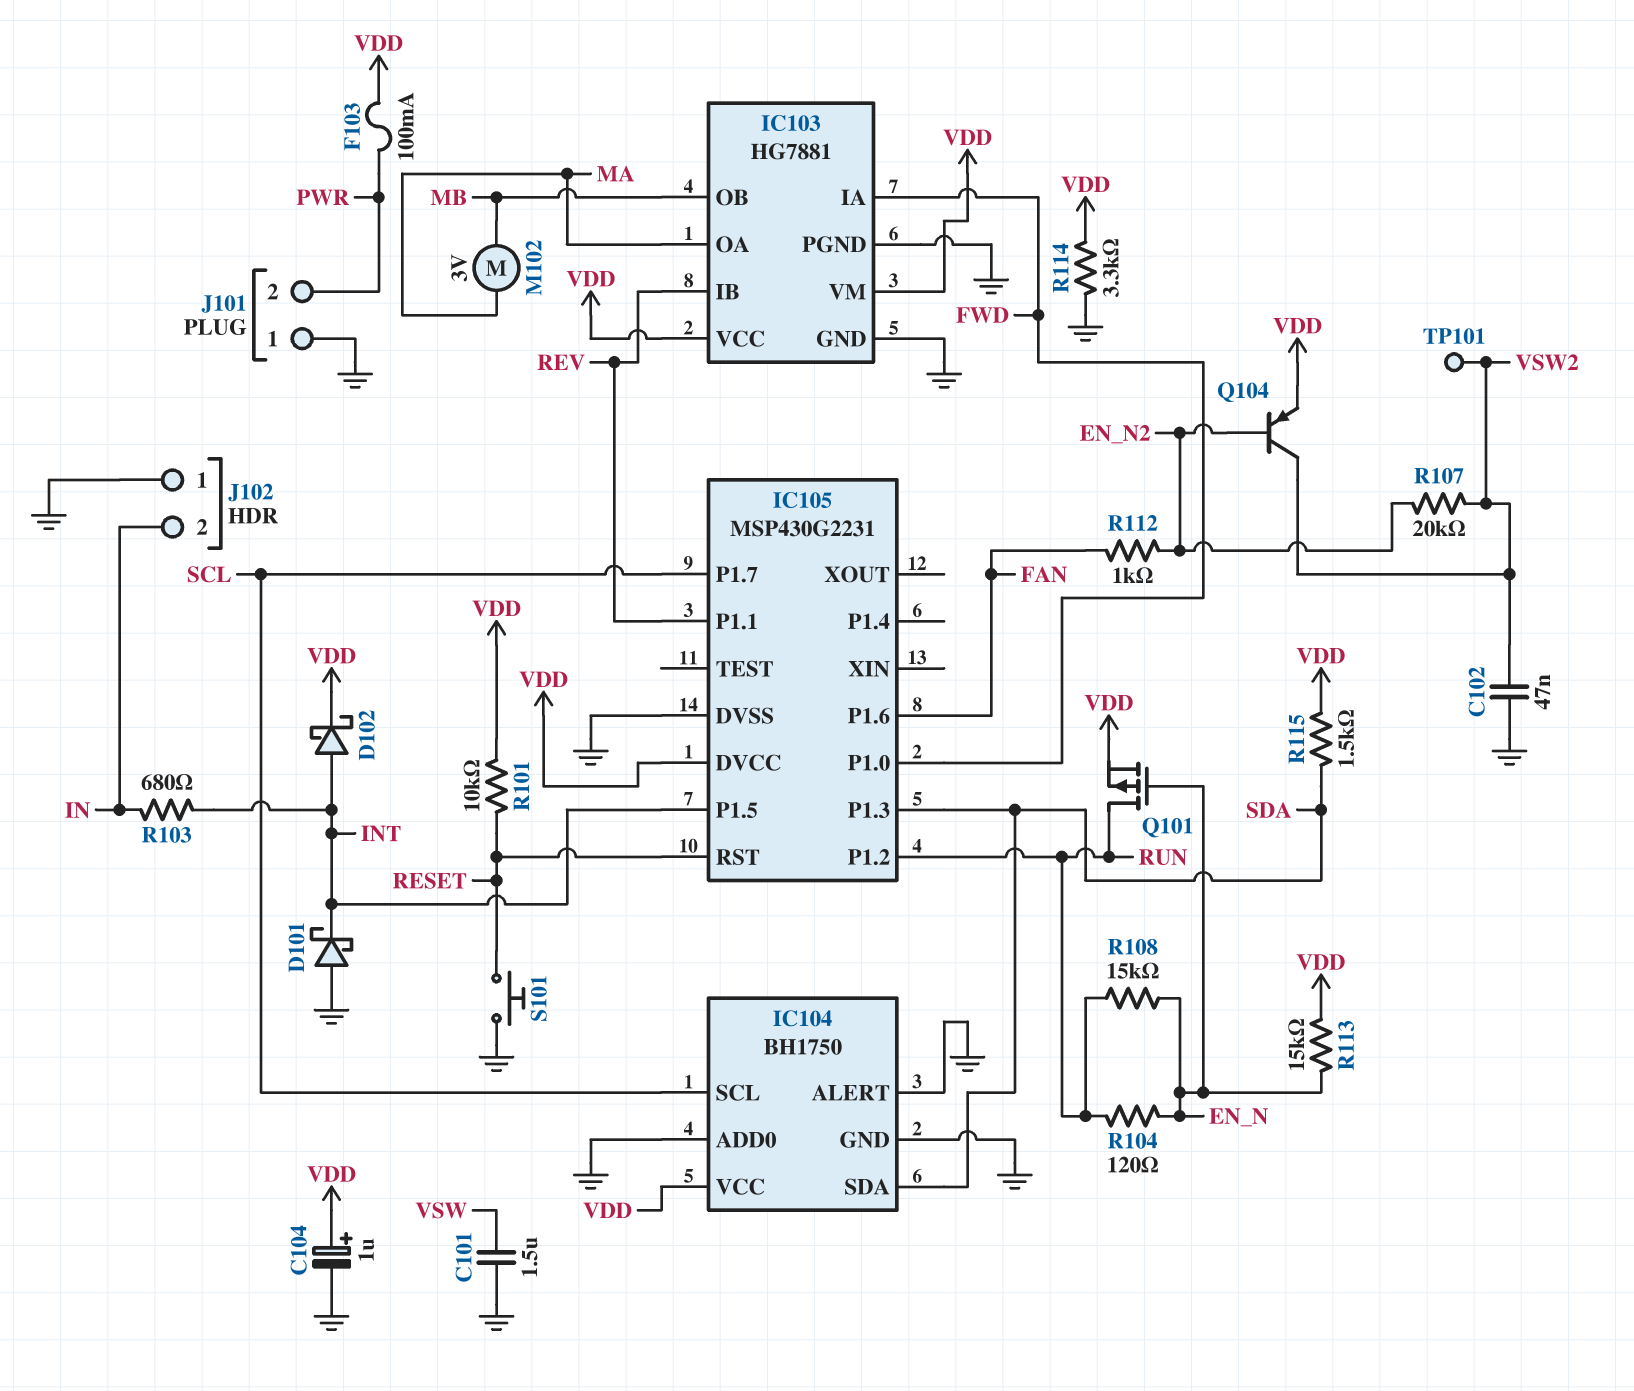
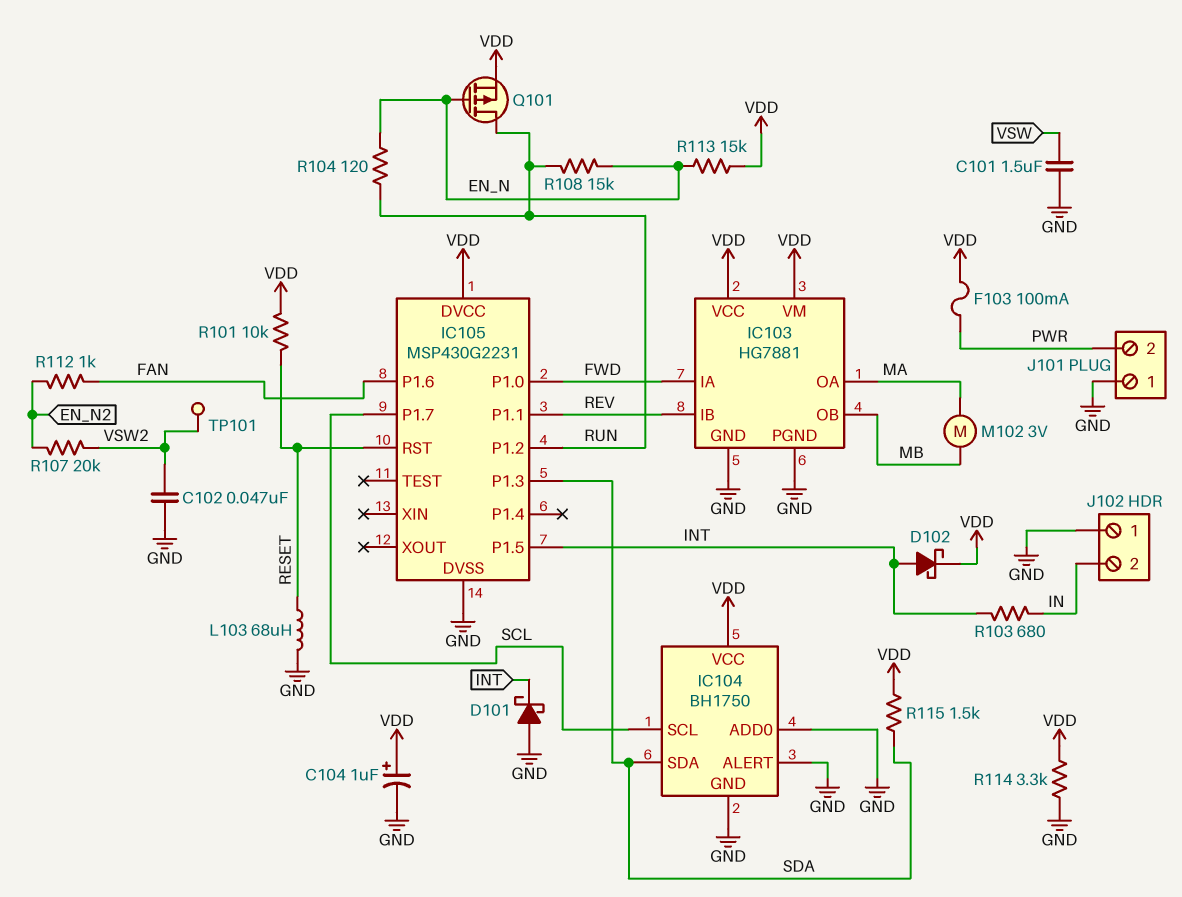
L103: none -> 68uH (GND, RESET)
Q104: PNP (B EN_N2, C VSW2, E VDD) -> none
S101: button (GND, RESET) -> none

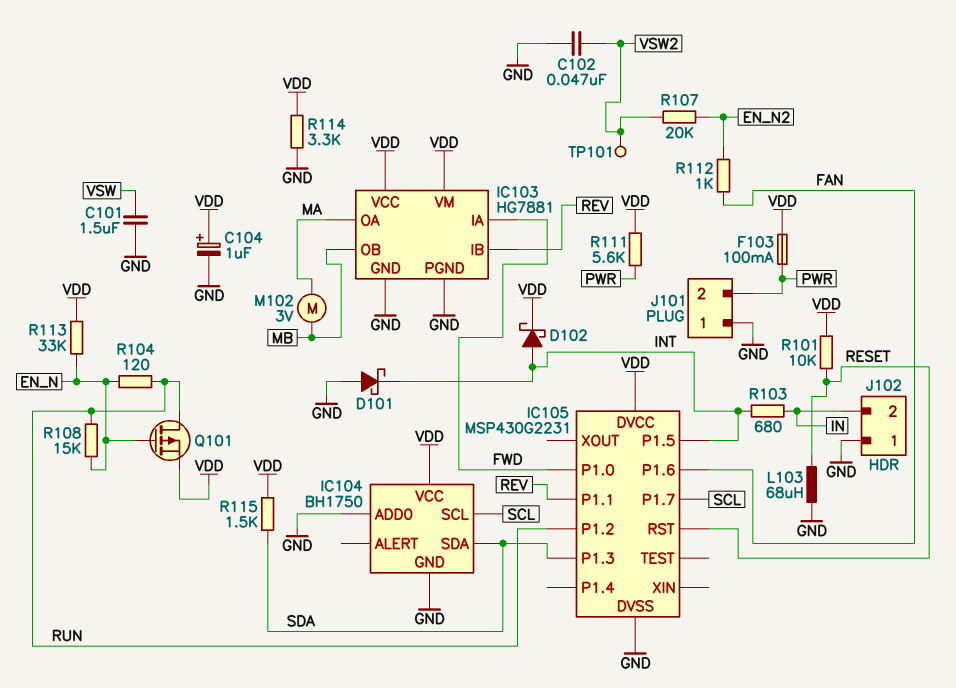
IC104 pin ALERT: GND -> none
R111: none -> 5.6k (PWR, VDD)
R113: 15k (EN_N, VDD) -> 33k (EN_N, VDD)

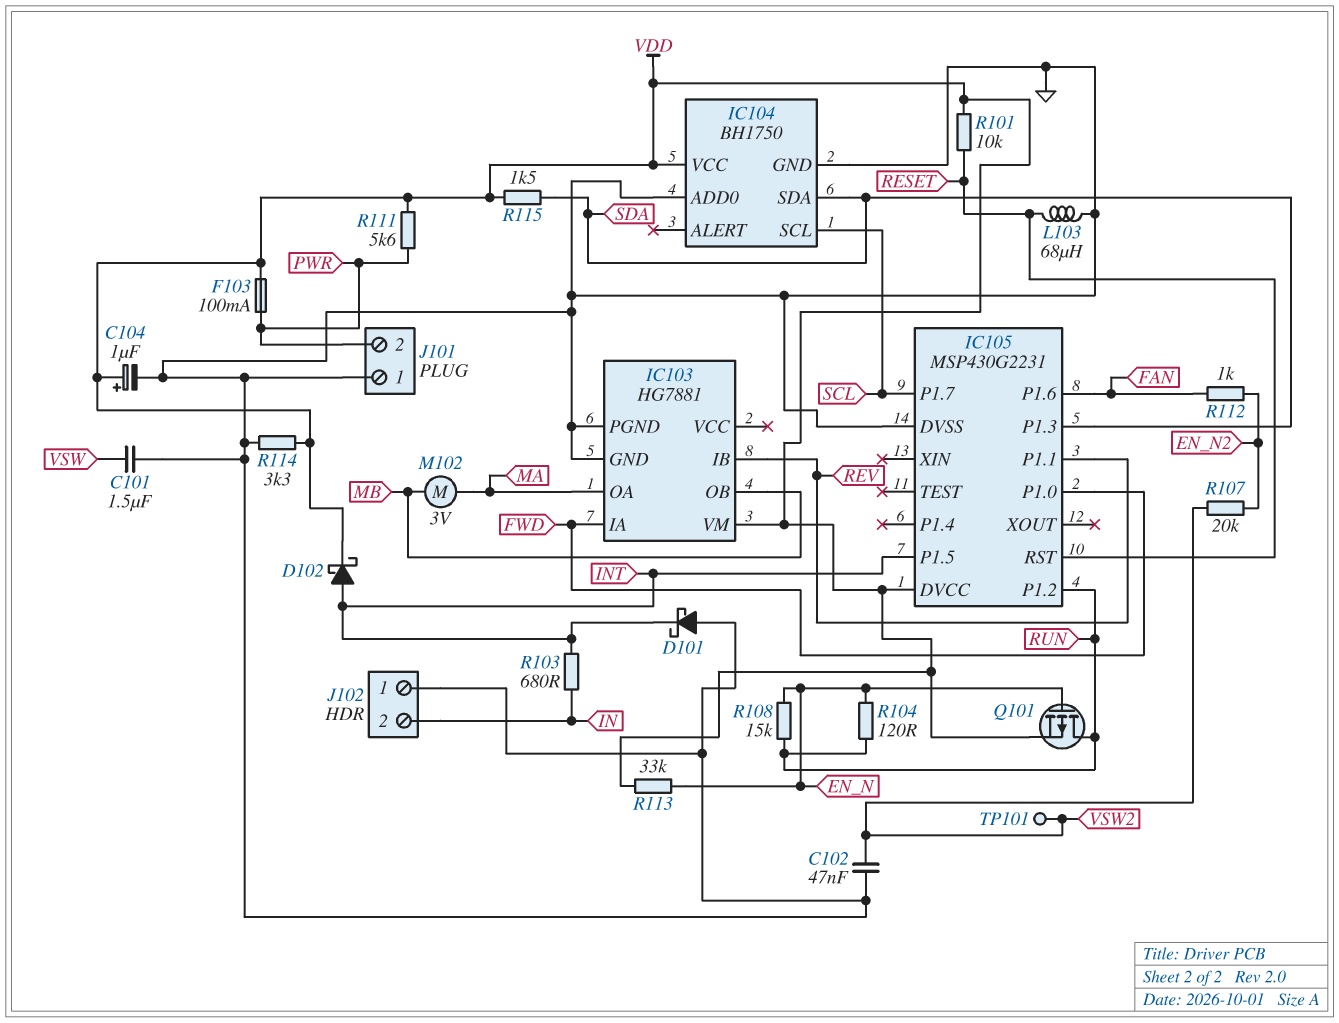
IC103 pin VCC: VDD -> none

